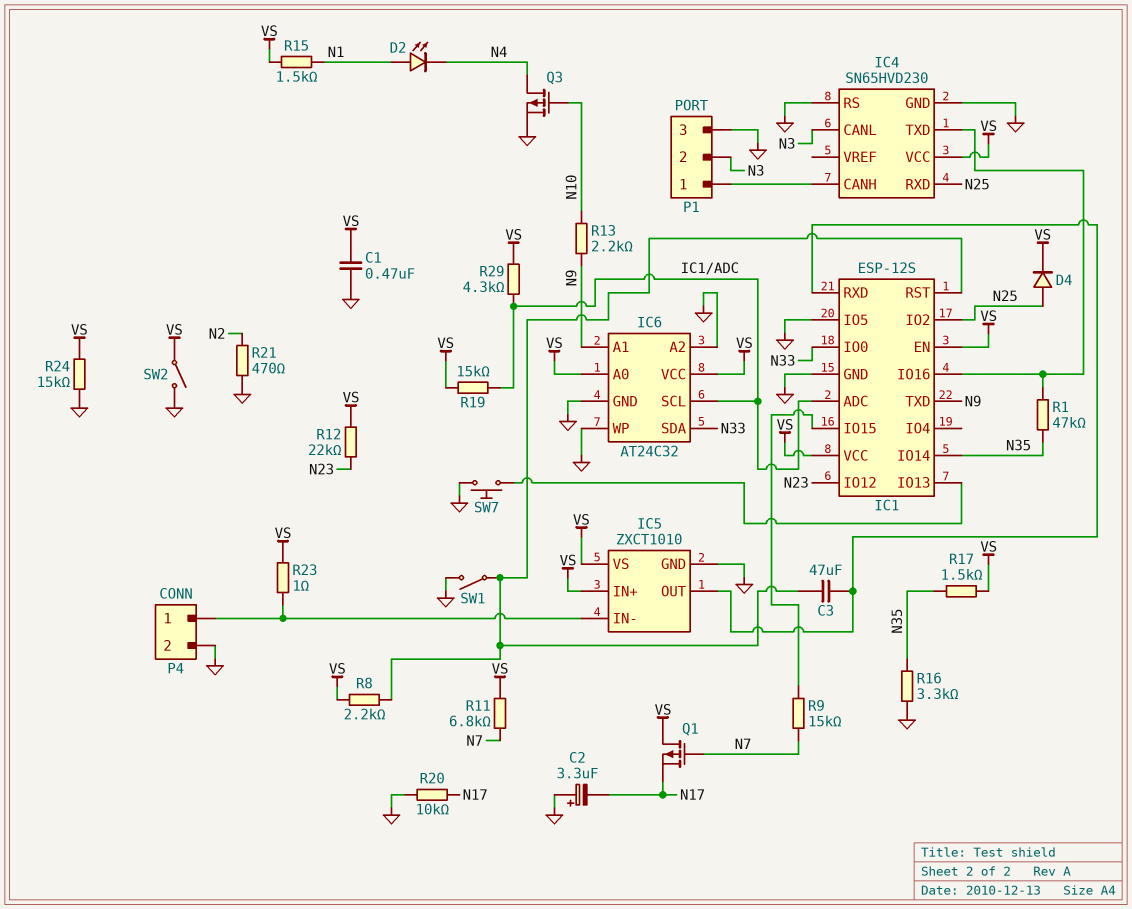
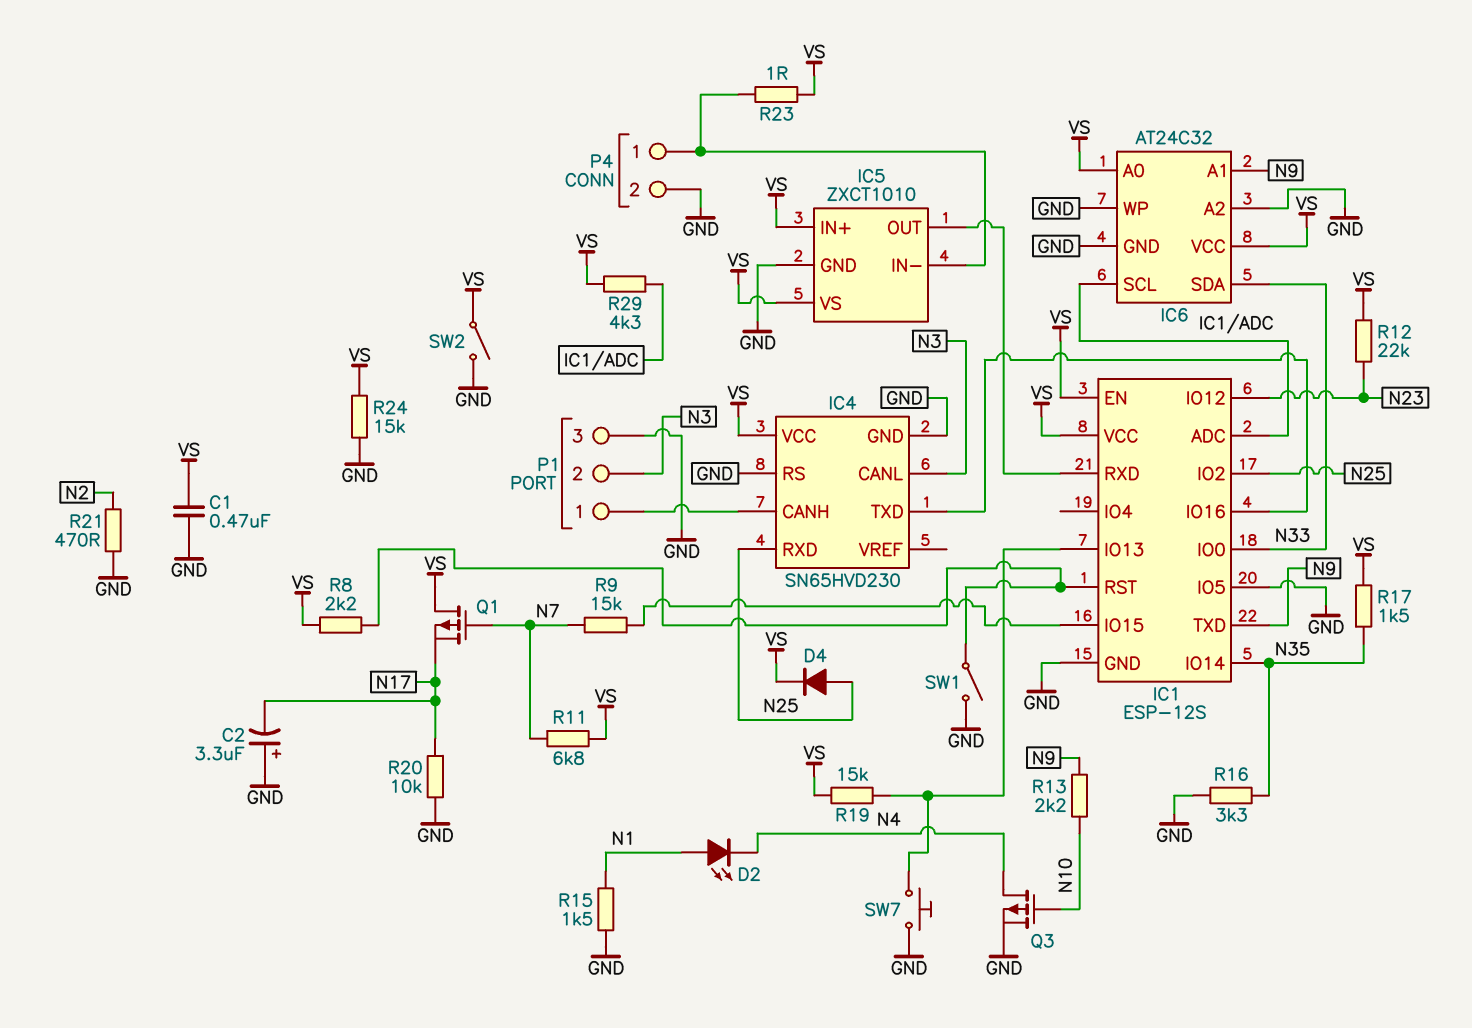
C3: 47uF (IC1/RST, IC1/RXD) -> none
R1: 47k (IC1/IO16, N35) -> none
R15: 1.5k (N1, VS) -> 1.5k (GND, N1)
R19: 15k (IC1/ADC, VS) -> 15k (IC1/IO13, VS)

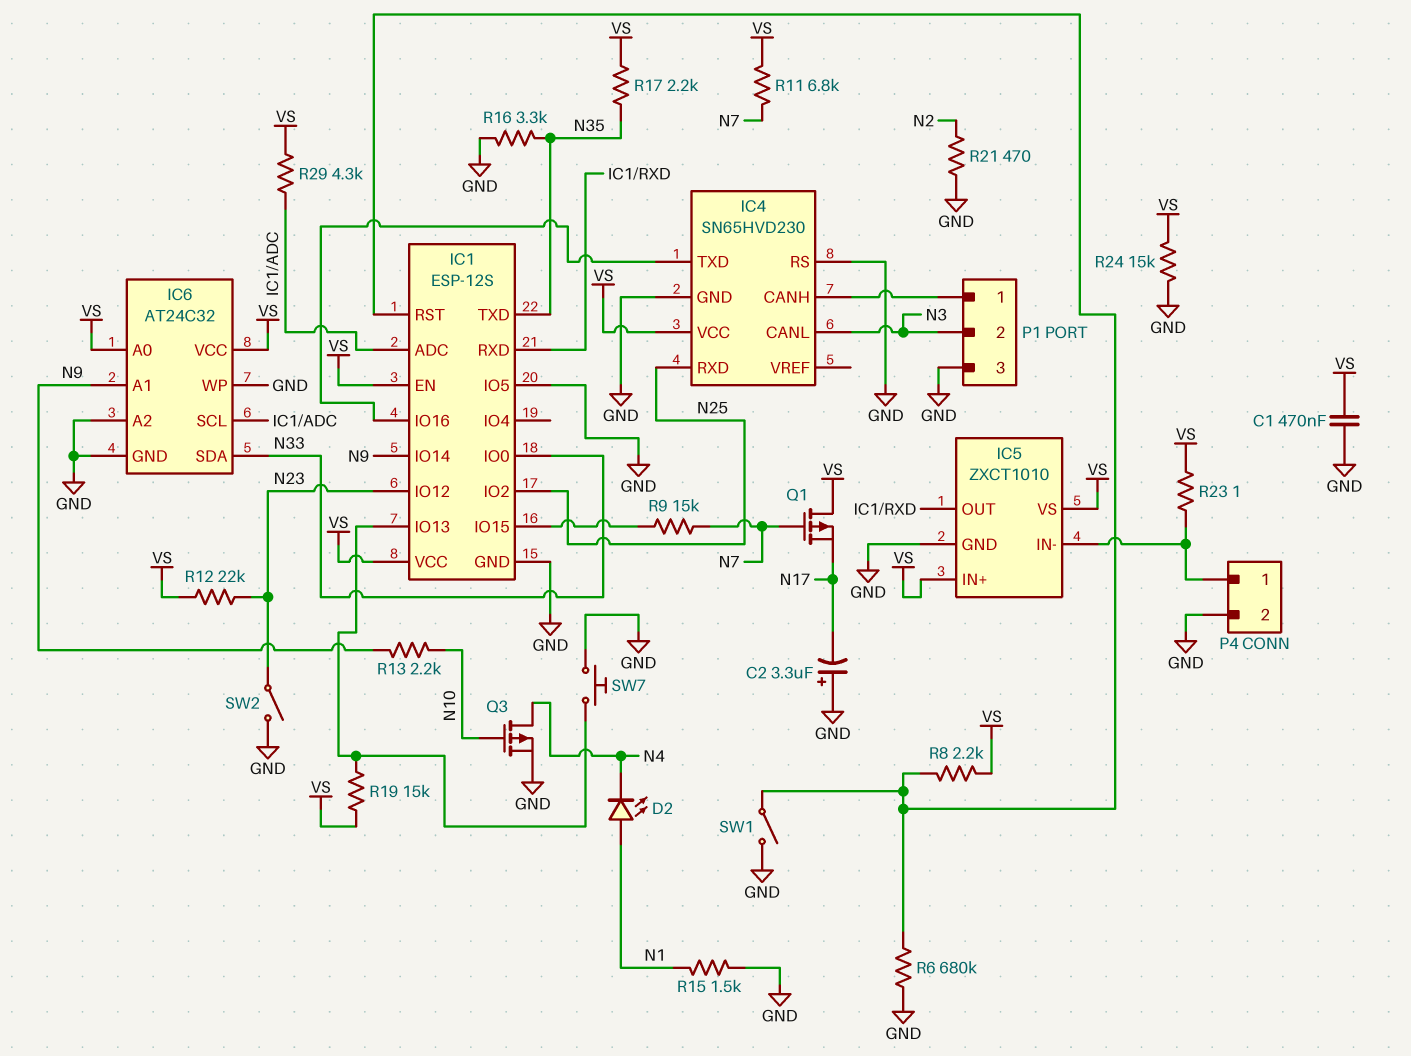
D4: diode (A N25, K VS) -> none
IC1 pin IO14: N35 -> N9
IC1 pin TXD: N9 -> N35
R6: none -> 680k (GND, IC1/RST)
R17: 1.5k (N35, VS) -> 2.2k (N35, VS)
R20: 10k (GND, N17) -> none
SW2: switch (GND, VS) -> switch (GND, N23)

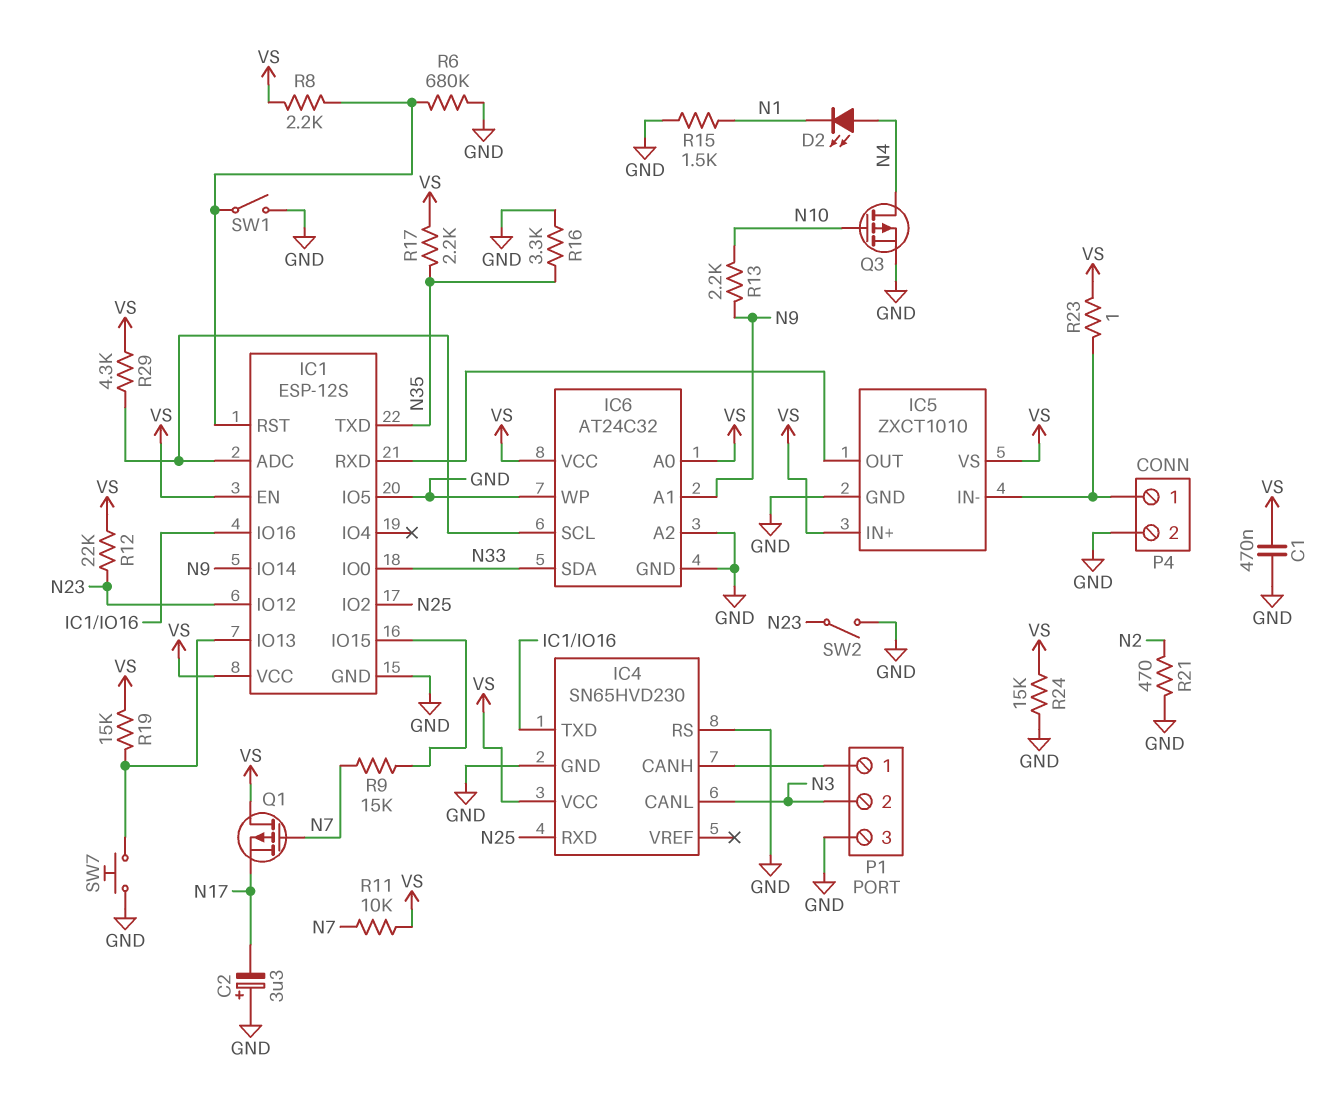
D2: LED (A N1, K N4) -> LED (A N4, K N1)
R11: 6.8k (N7, VS) -> 10k (N7, VS)

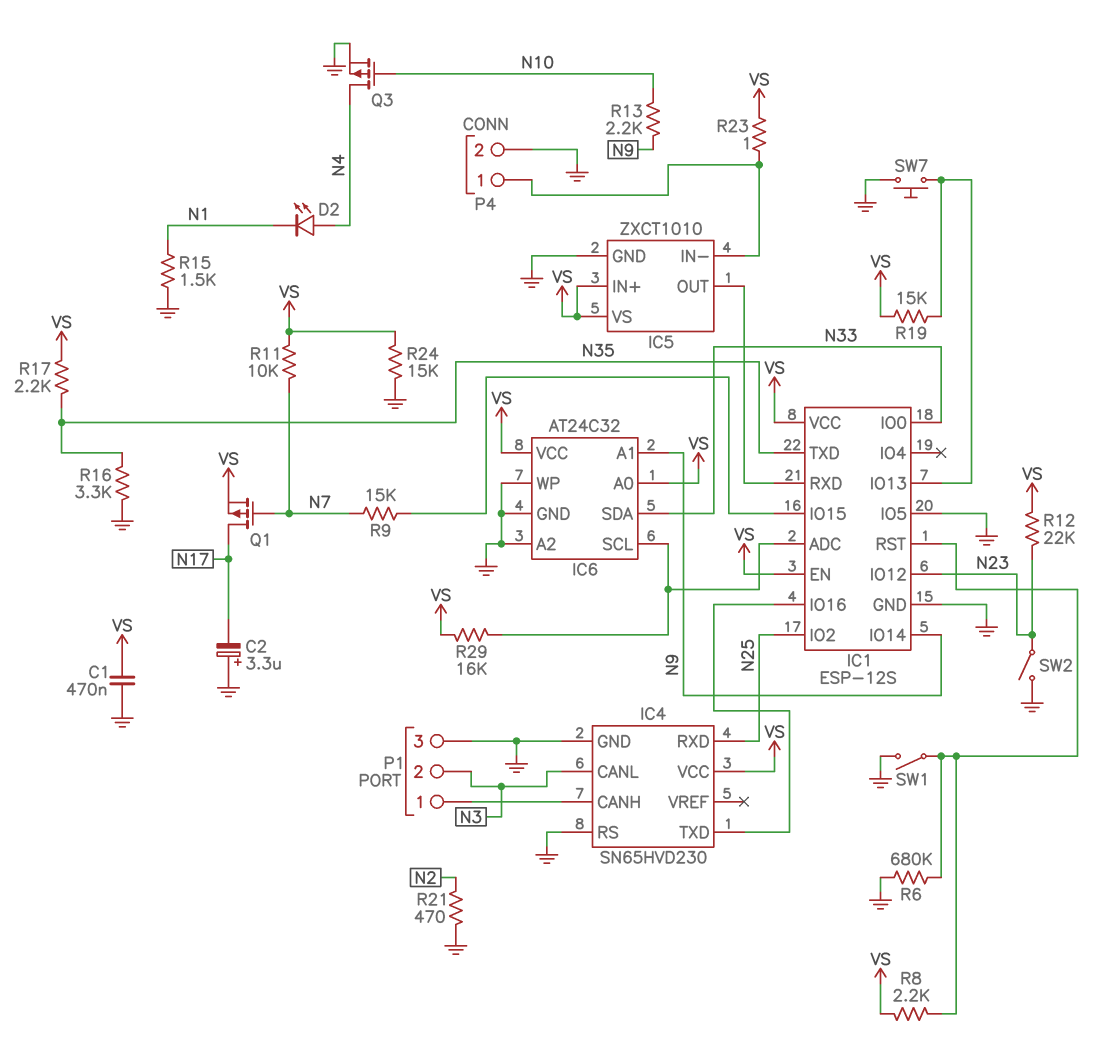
Q1: PMOS (G N7, D VS, S N17) -> PMOS (G N7, D N17, S VS)
R29: 4.3k (IC1/ADC, VS) -> 16k (IC1/ADC, VS)

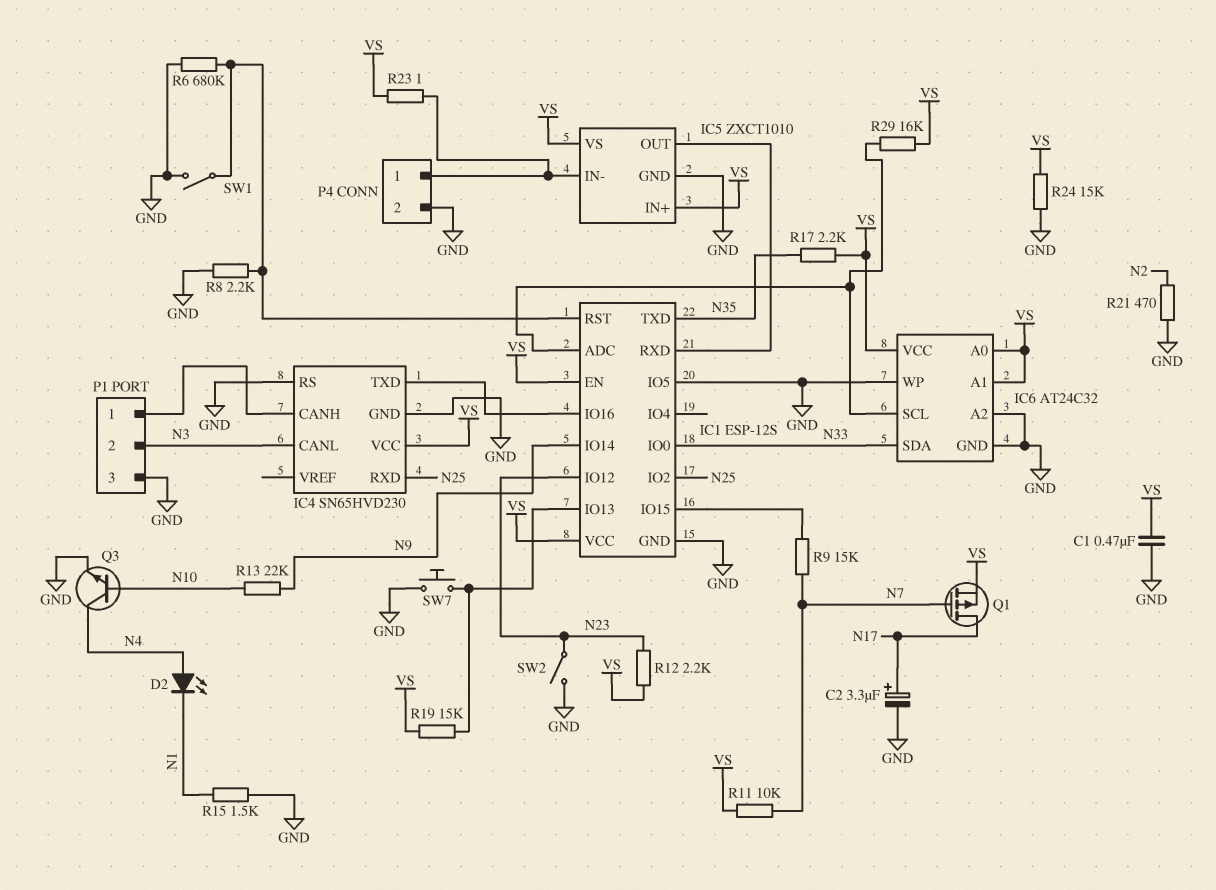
C2: 3.3uF (plus GND, minus N17) -> 3.3uF (plus N17, minus GND)
IC6 pin A1: N9 -> VS
Q3: PMOS (G N10, D N4, S GND) -> NPN (B N10, C N4, E GND)
R8: 2.2k (IC1/RST, VS) -> 2.2k (GND, IC1/RST)
R12: 22k (N23, VS) -> 2.2k (N23, VS)
R13: 2.2k (N9, N10) -> 22k (N9, N10)
R16: 3.3k (GND, N35) -> none

